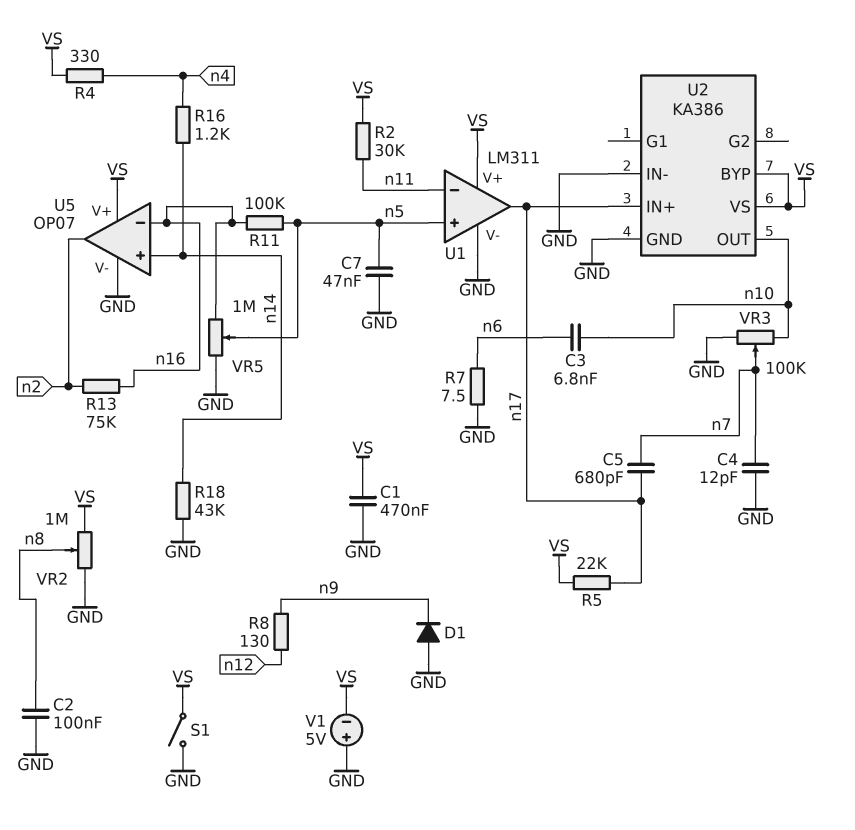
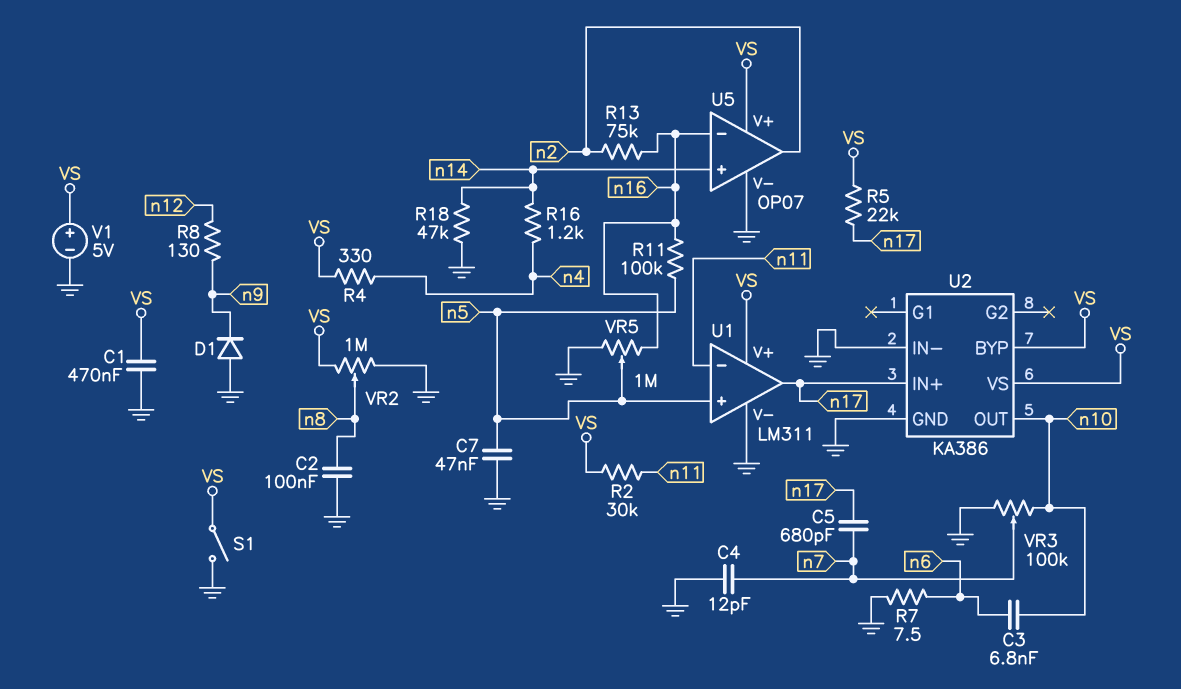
R18: 43k (GND, n14) -> 47k (GND, n14)
V1: 5V (plus GND, minus VS) -> 5V (plus VS, minus GND)

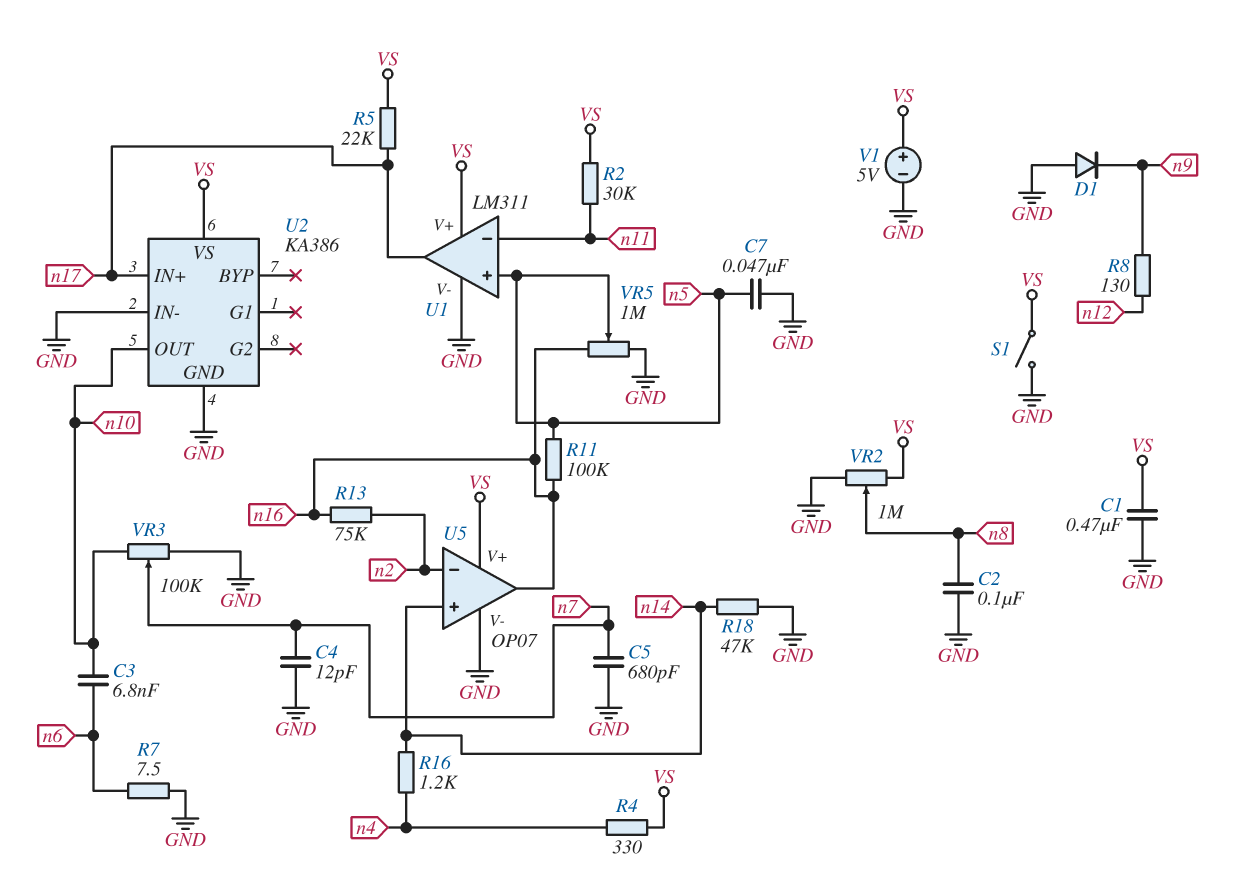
C5: 680pF (n7, n17) -> 680pF (GND, n7)
U2 pin BYP: VS -> none
U5 pin in-: n16 -> n2
U5 pin out: n2 -> n16

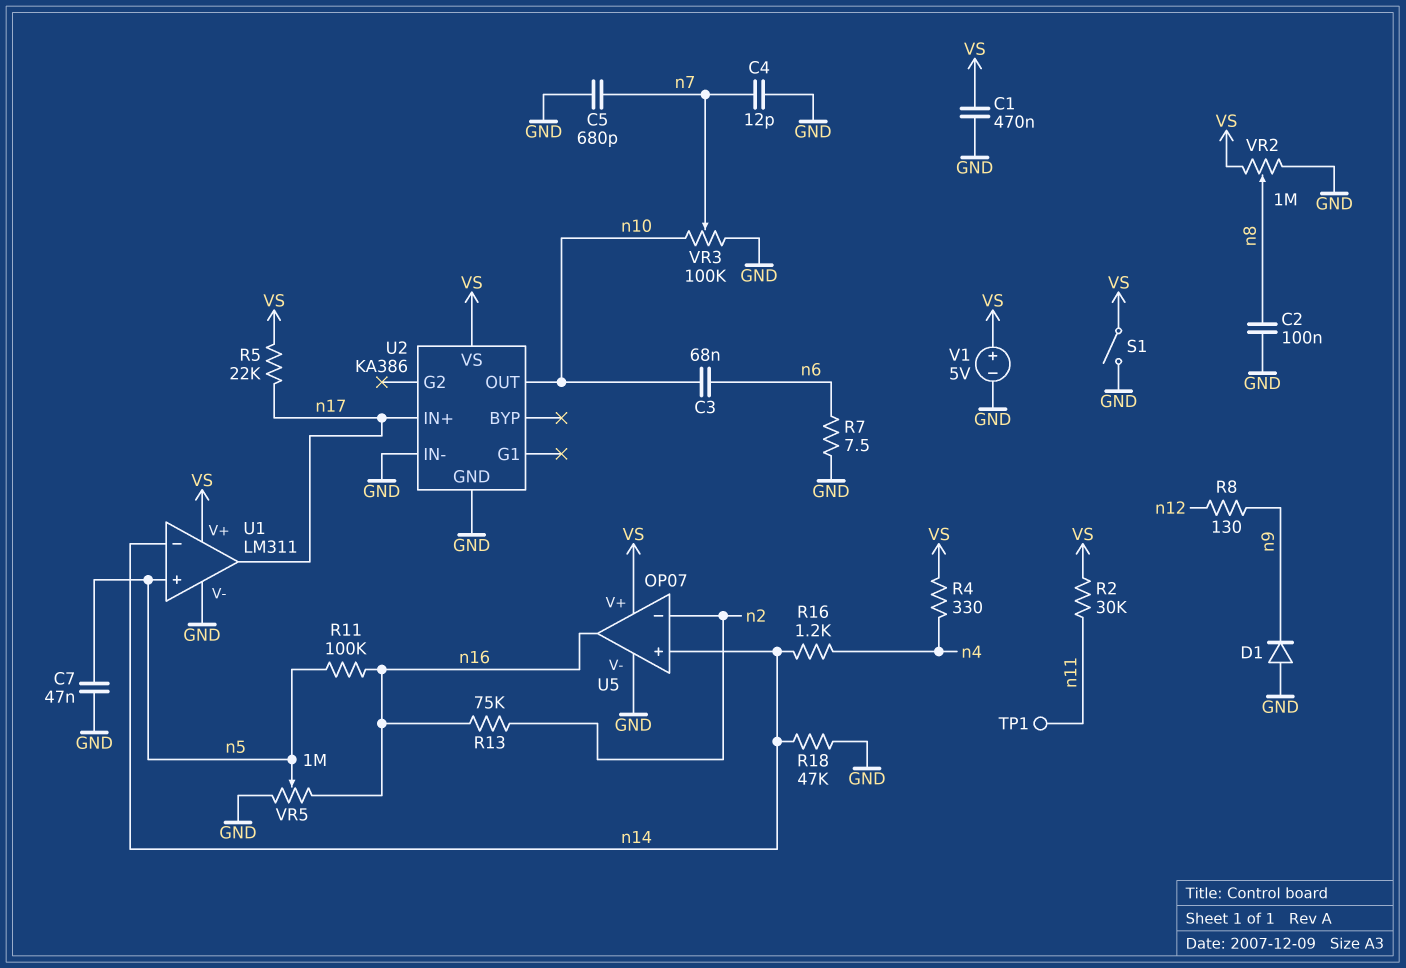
C3: 6.8nF (n6, n10) -> 68nF (n6, n10)
TP1: none -> test point (n11)
U1 pin in-: n11 -> n14

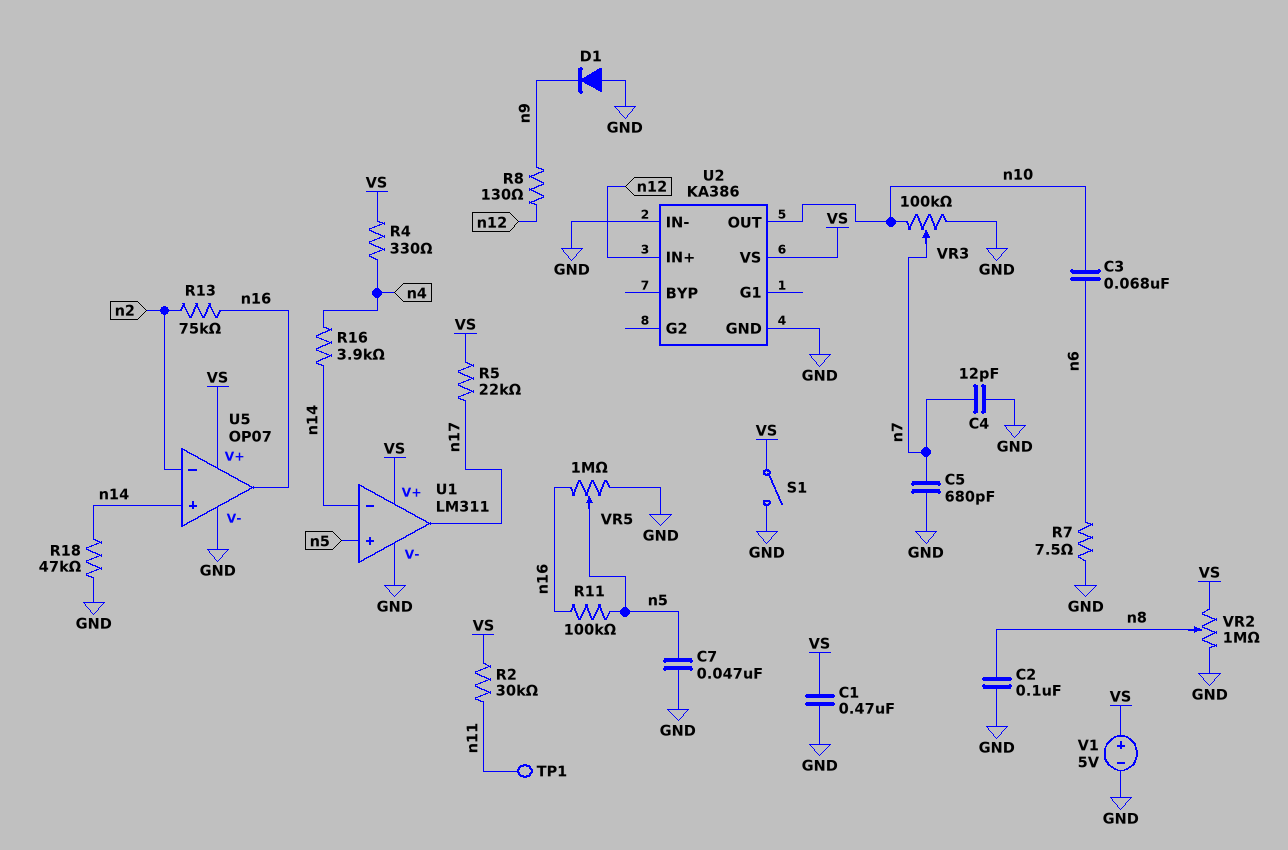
R16: 1.2k (n4, n14) -> 3.9k (n4, n14)
U2 pin IN+: n17 -> n12

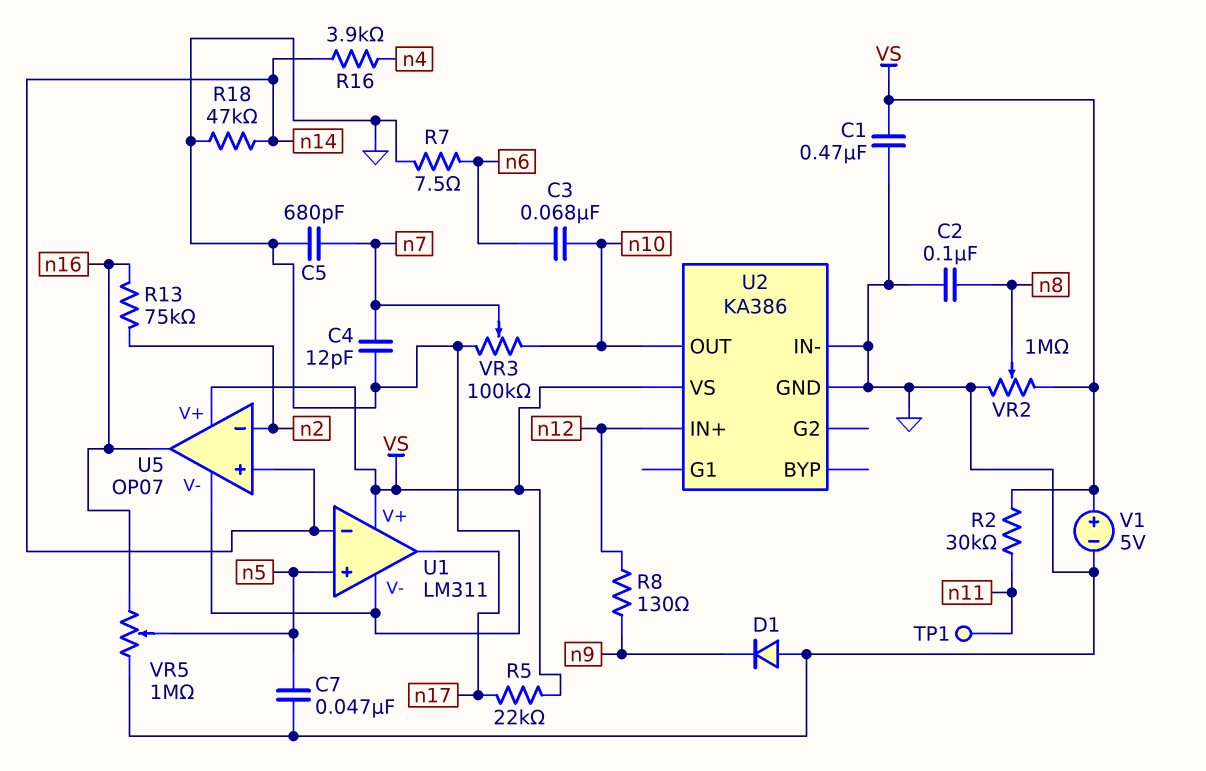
R4: 330 (VS, n4) -> none
R11: 100k (n5, n16) -> none
S1: switch (GND, VS) -> none

